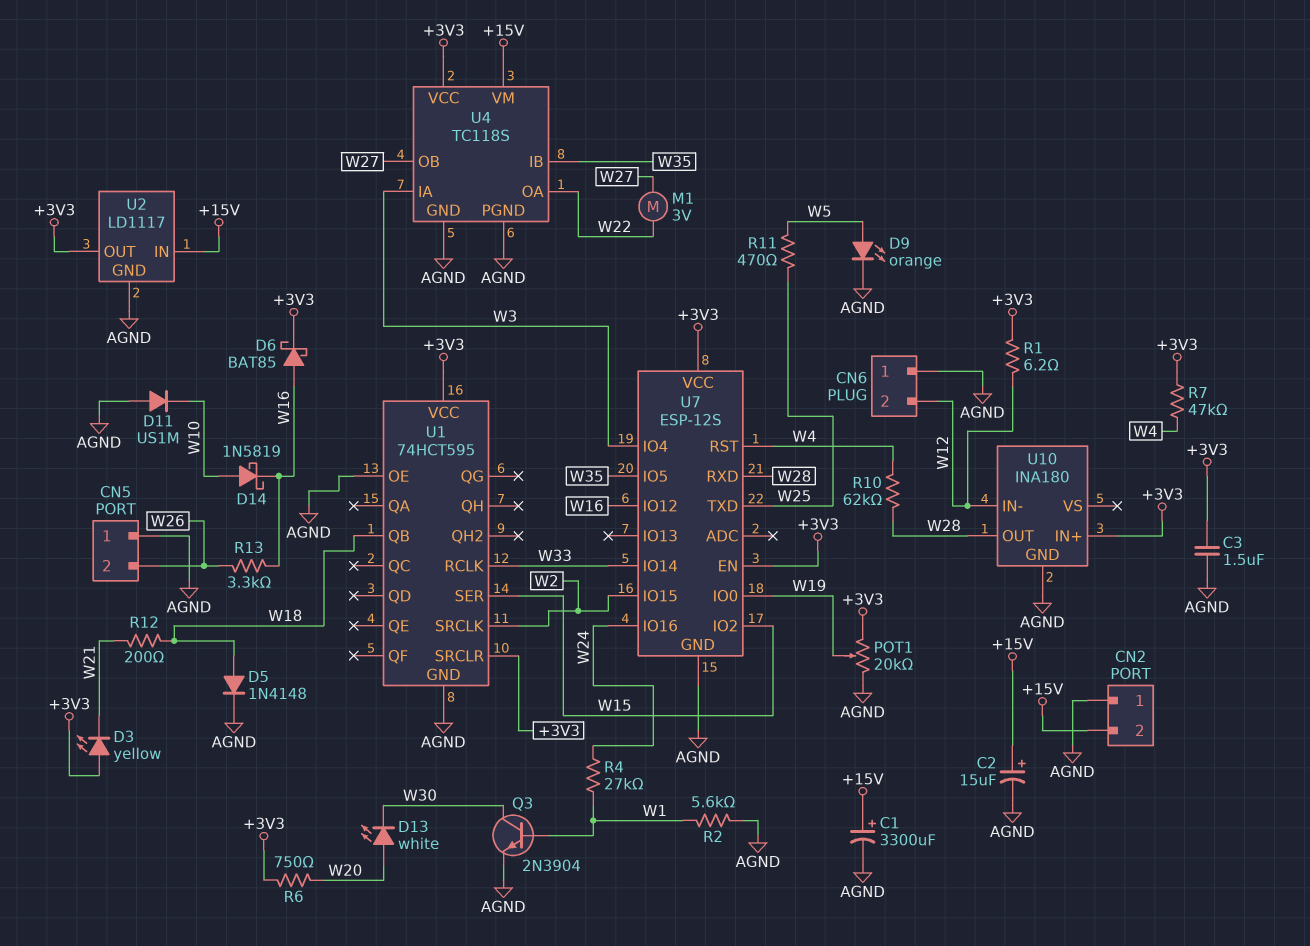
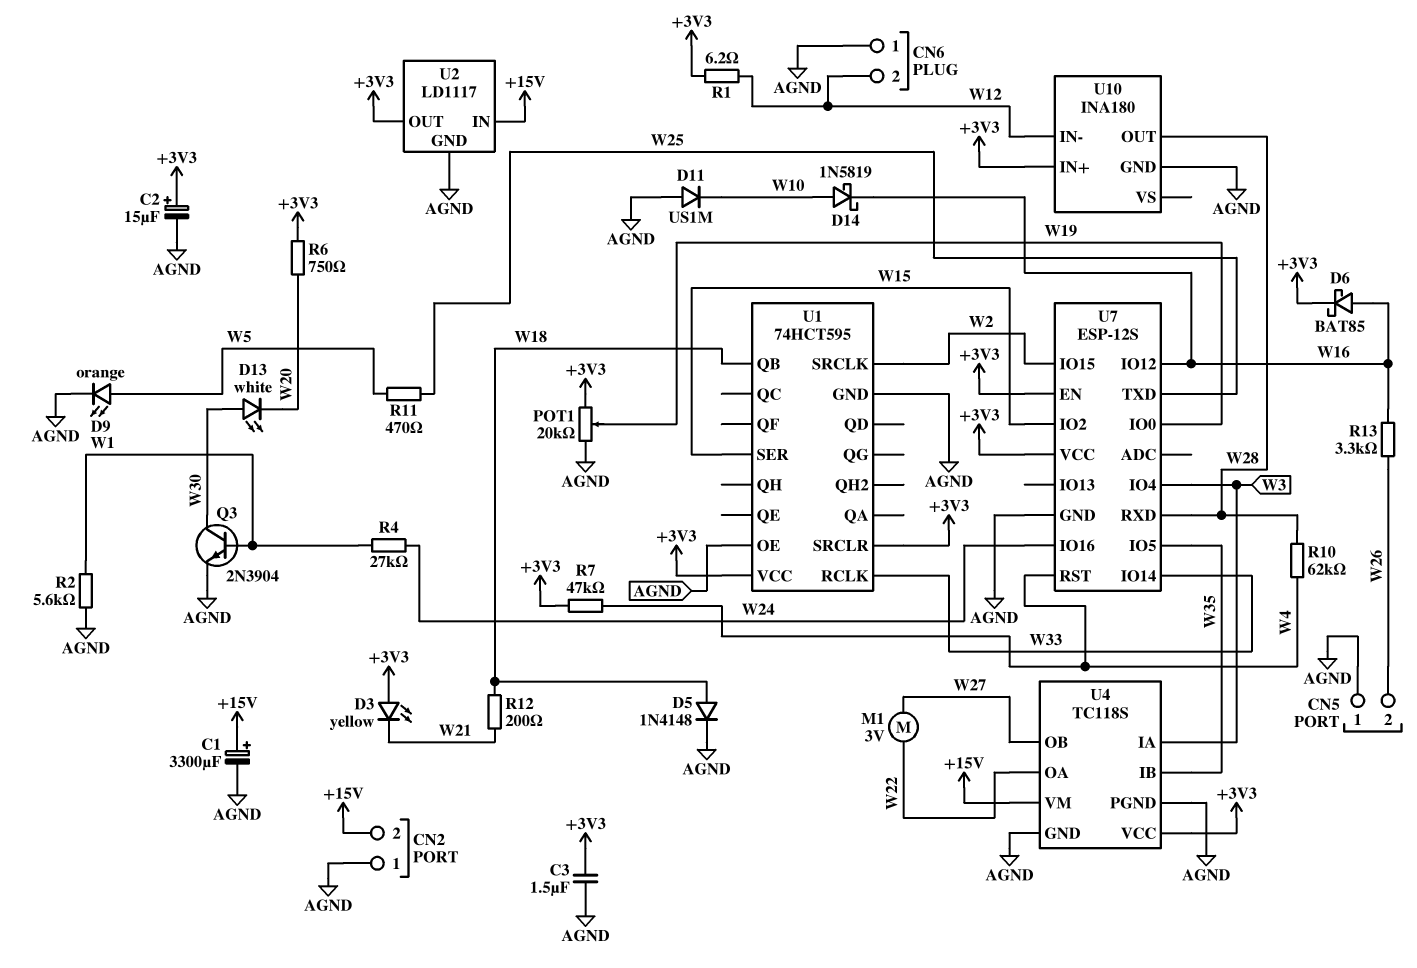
C2: 15uF (plus +15V, minus AGND) -> 15uF (plus +3V3, minus AGND)
D13: LED white (A W20, K W30) -> LED white (A W30, K W20)

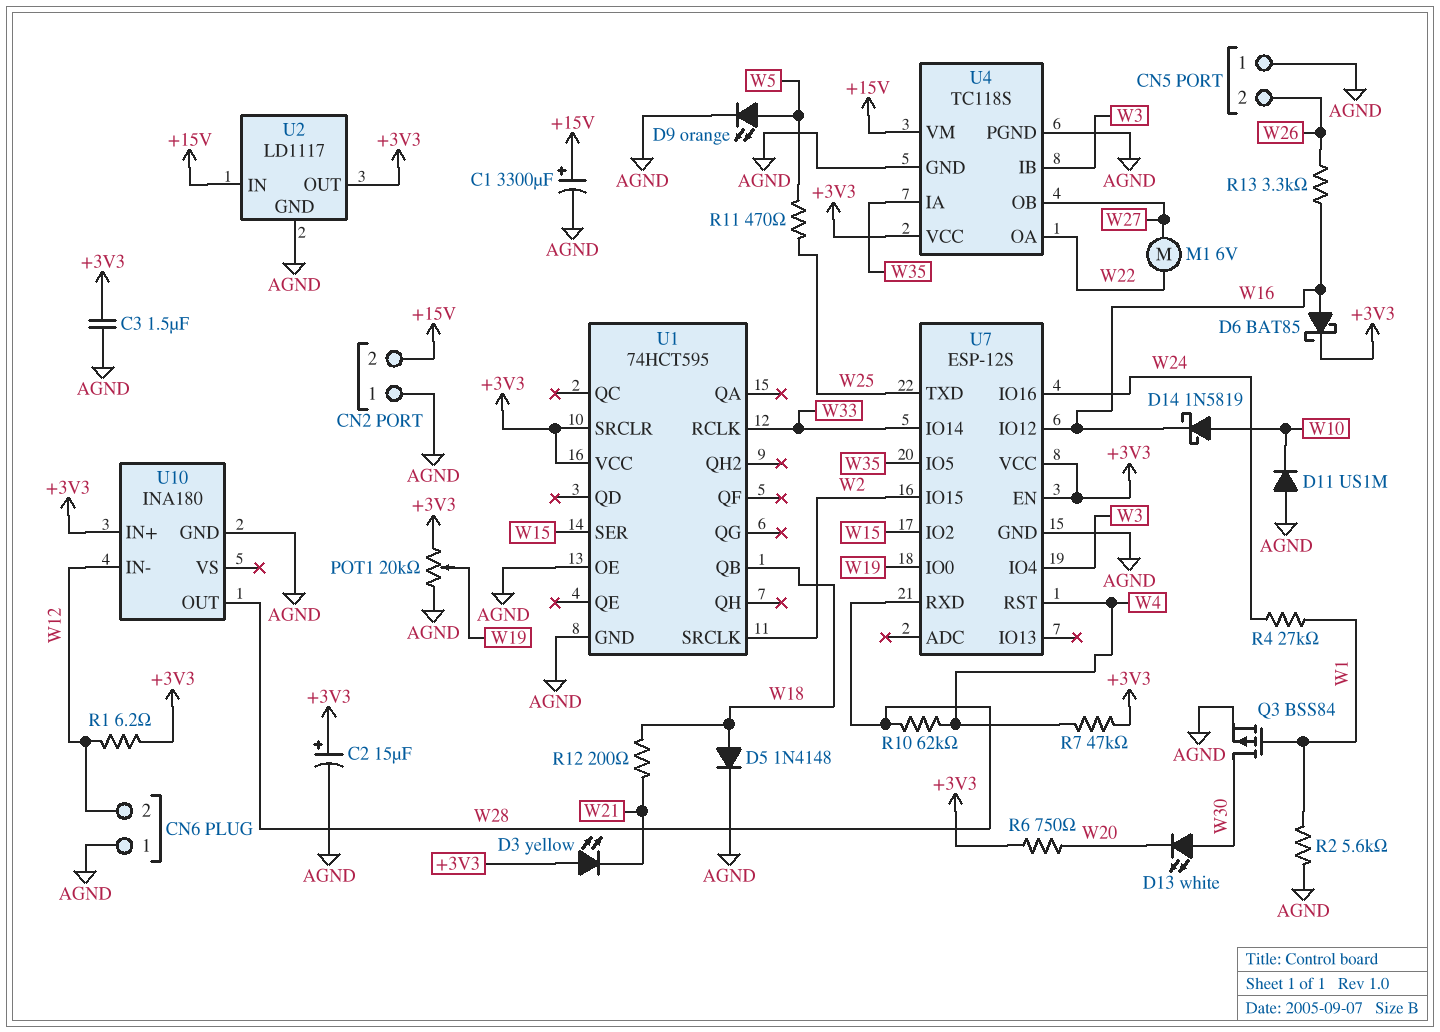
M1: motor 3V (W22, W27) -> motor 6V (W22, W27)
Q3: NPN 2N3904 (B W1, C W30, E AGND) -> PMOS BSS84 (G W1, D W30, S AGND)
U4 pin IA: W3 -> W35
U4 pin IB: W35 -> W3

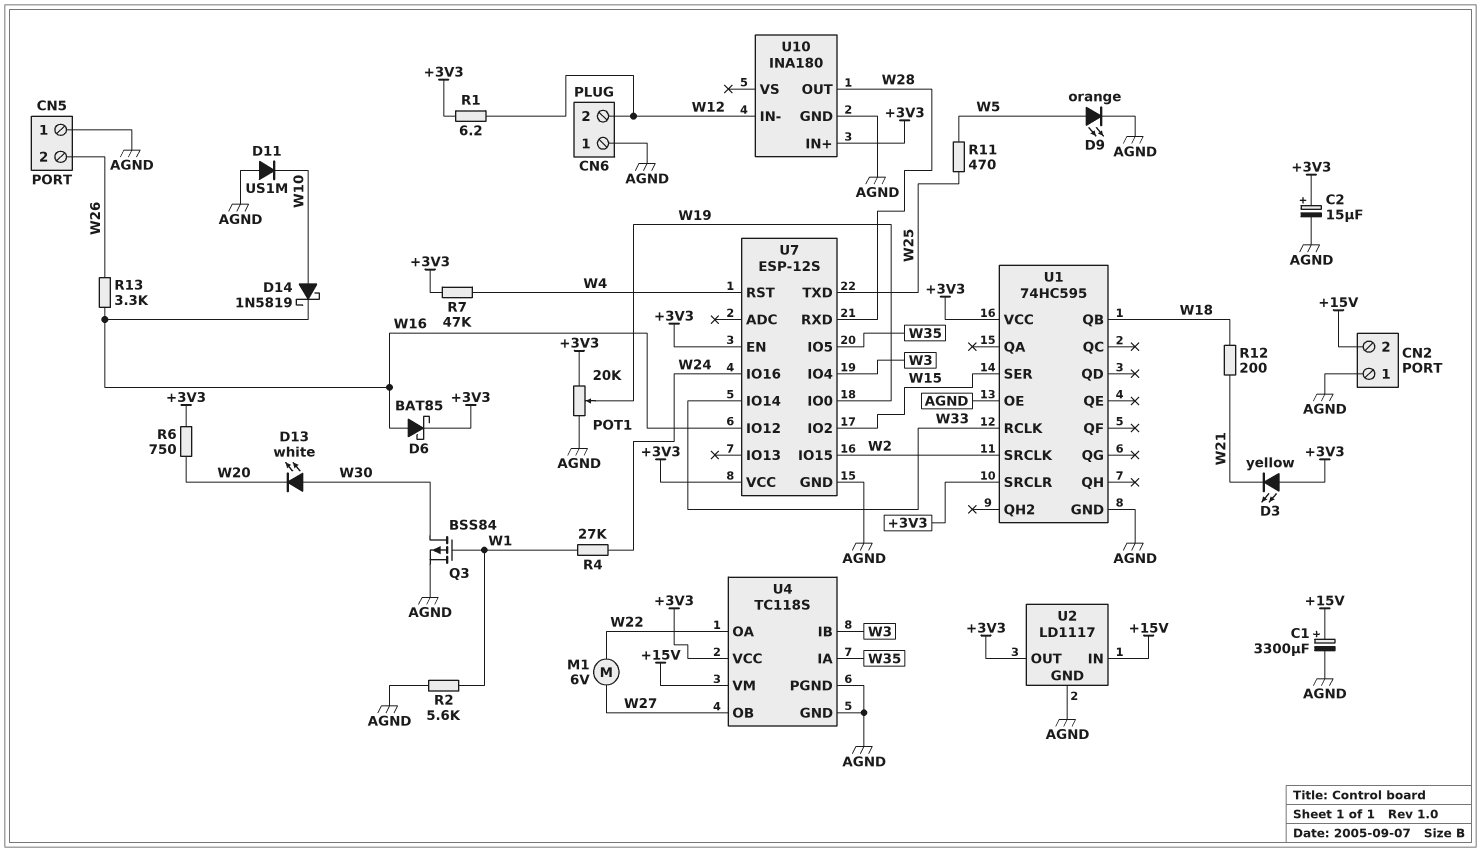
C3: 1.5uF (+3V3, AGND) -> none
D5: diode 1N4148 (A W18, K AGND) -> none
R10: 62k (W4, W28) -> none
U1: 74HCT595 -> 74HC595

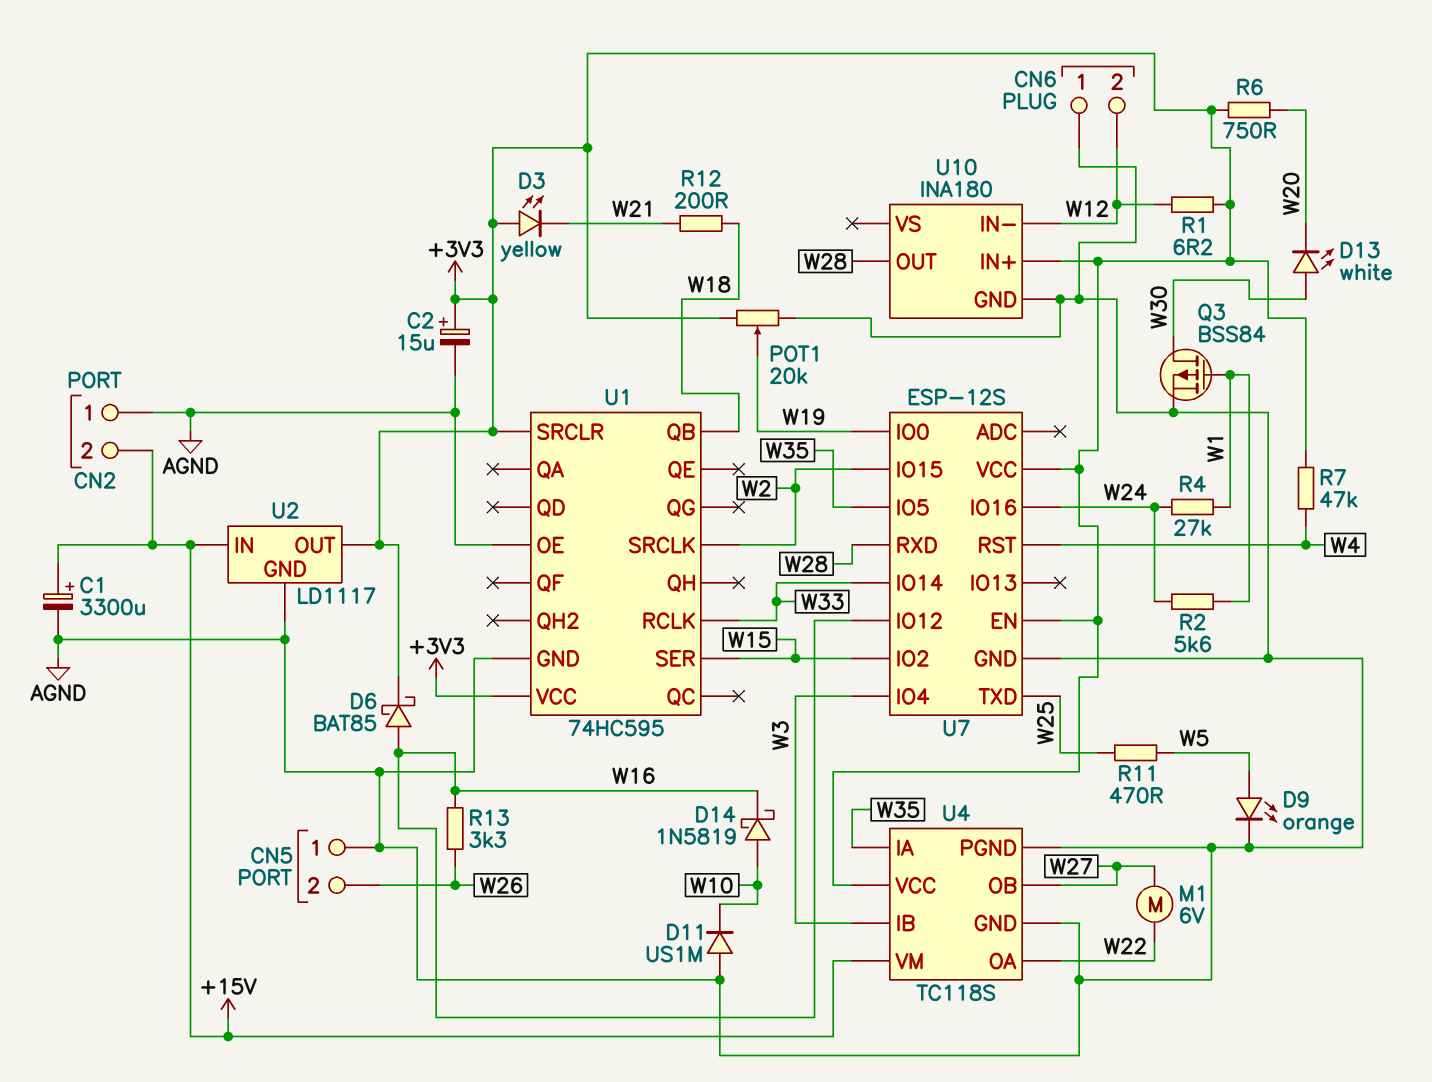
R2: 5.6k (AGND, W1) -> 5.6k (W1, W24)

